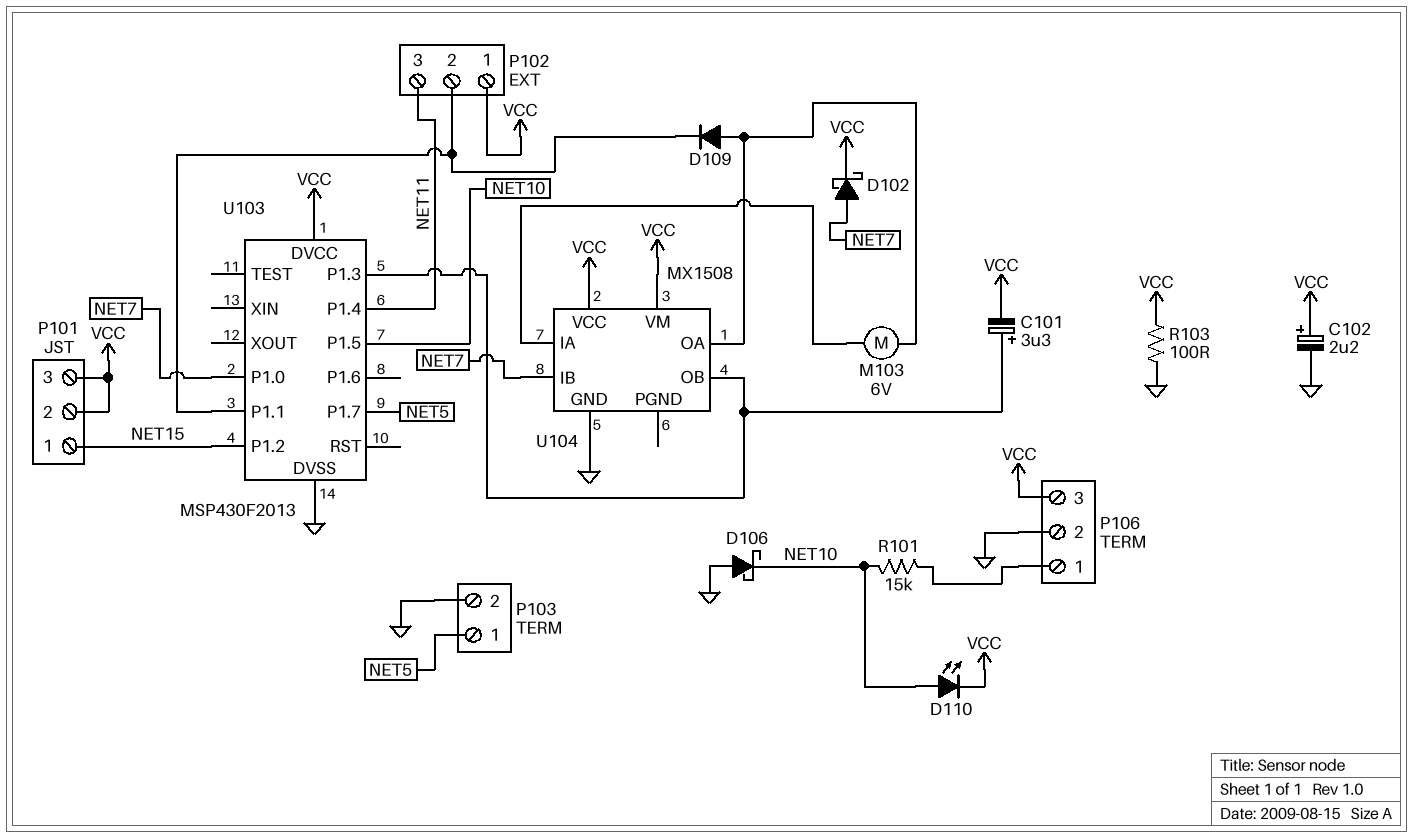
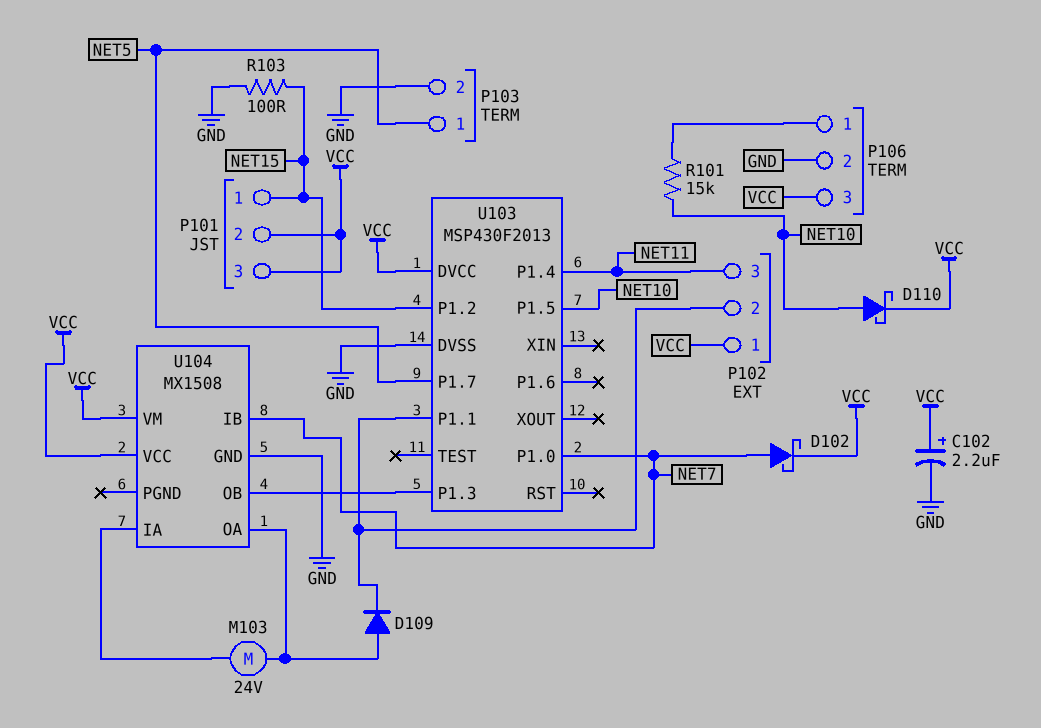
C101: 3.3uF (plus U103/P1.3, minus VCC) -> none
D106: schottky (A GND, K NET10) -> none
D110: LED (A NET10, K VCC) -> schottky (A NET10, K VCC)
M103: motor 6V (U104/IA, U104/OA) -> motor 24V (U104/IA, U104/OA)
R103: 100 (GND, VCC) -> 100 (GND, NET15)

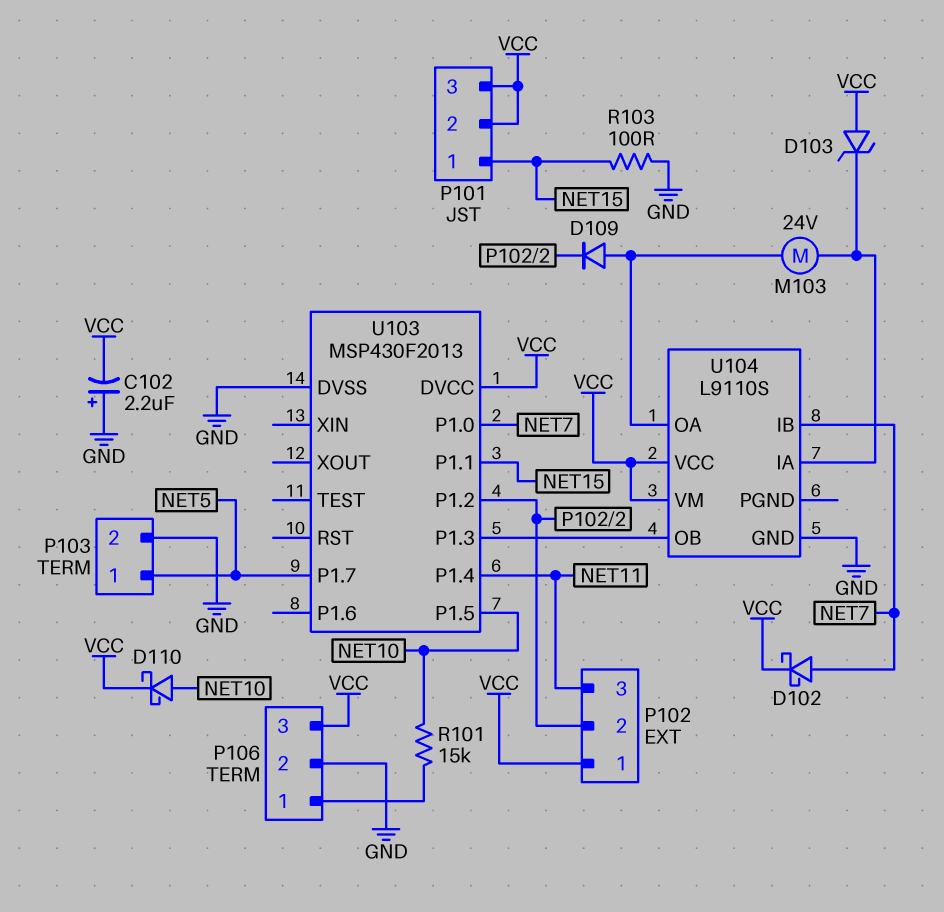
C102: 2.2uF (plus VCC, minus GND) -> 2.2uF (plus GND, minus VCC)
D103: none -> zener (A VCC, K U104/IA)
U103 pin P1.1: P102/2 -> NET15
U103 pin P1.2: NET15 -> P102/2
U104: MX1508 -> L9110S

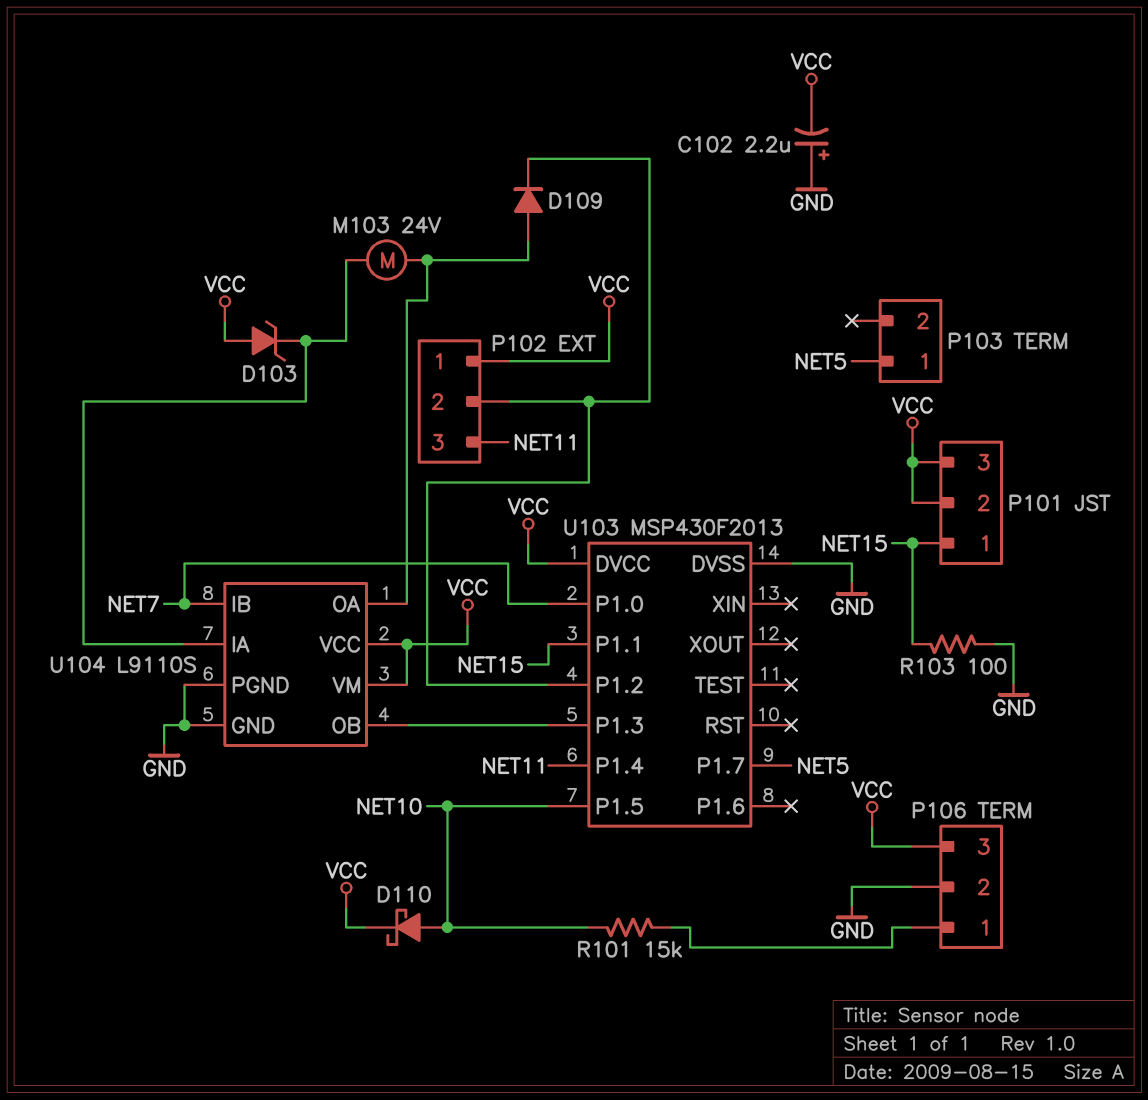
D102: schottky (A NET7, K VCC) -> none
P103 pin 2: GND -> none
U104 pin PGND: none -> GND

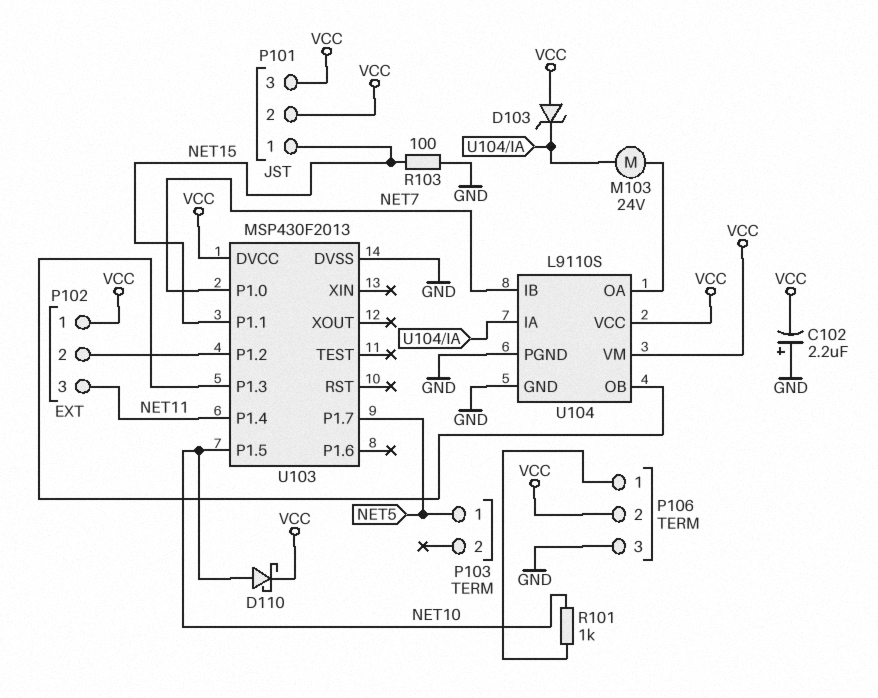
D109: diode (A U104/OA, K P102/2) -> none
P106 pin 2: GND -> VCC
P106 pin 3: VCC -> GND
R101: 15k (NET10, P106/1) -> 1k (NET10, P106/1)

